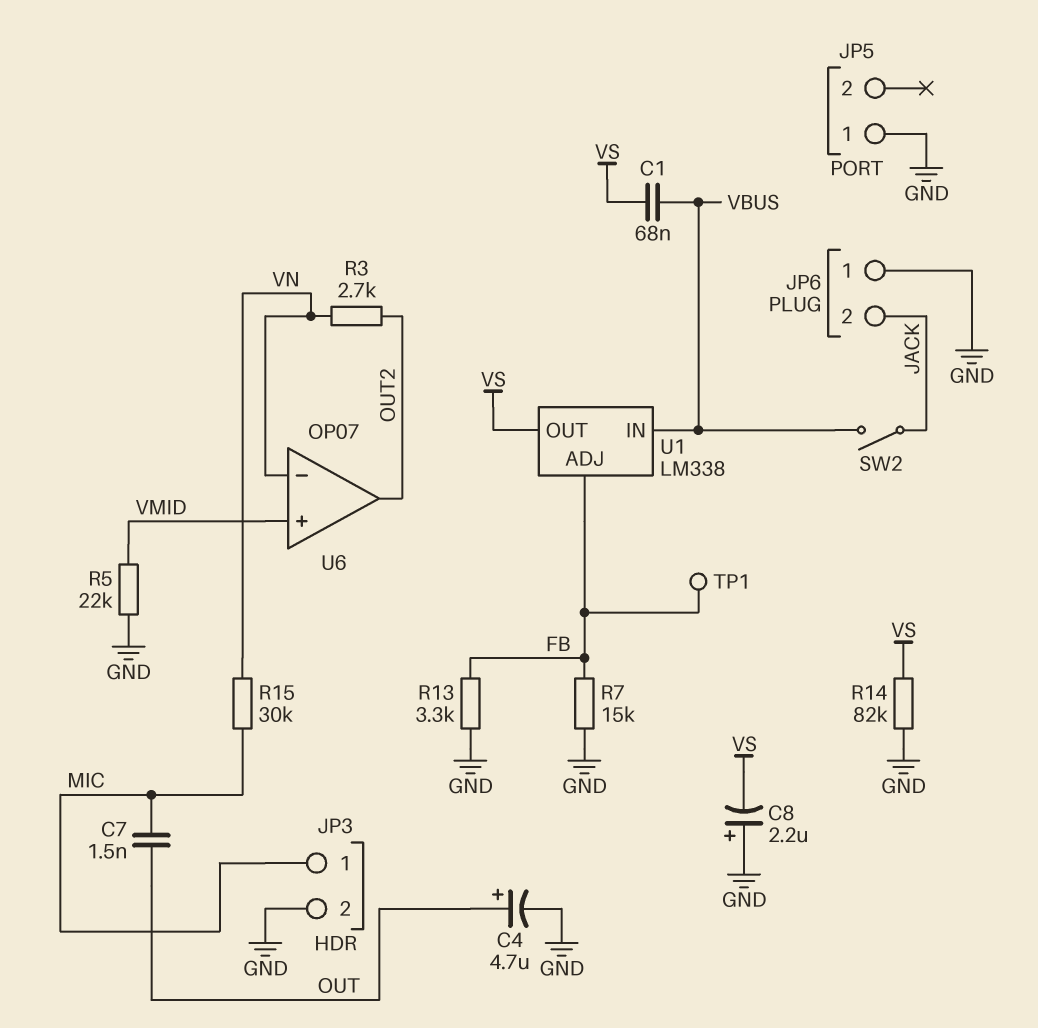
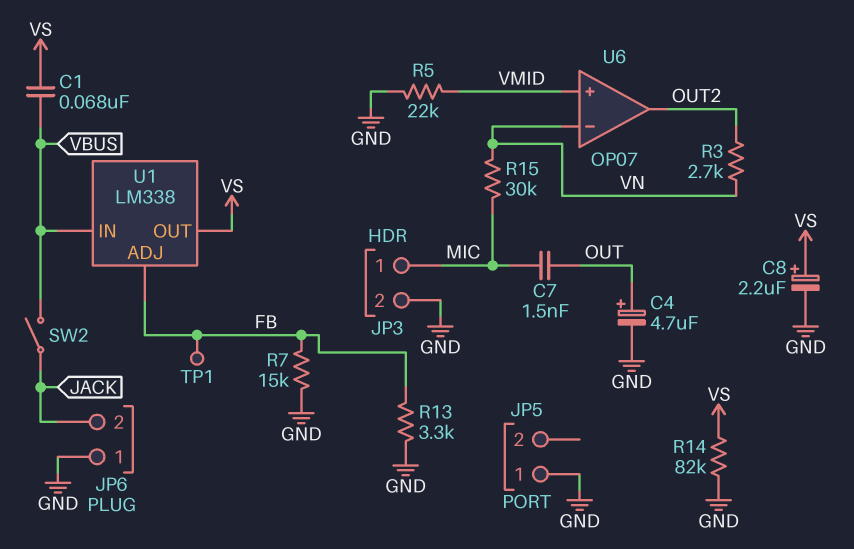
C8: 2.2uF (plus GND, minus VS) -> 2.2uF (plus VS, minus GND)

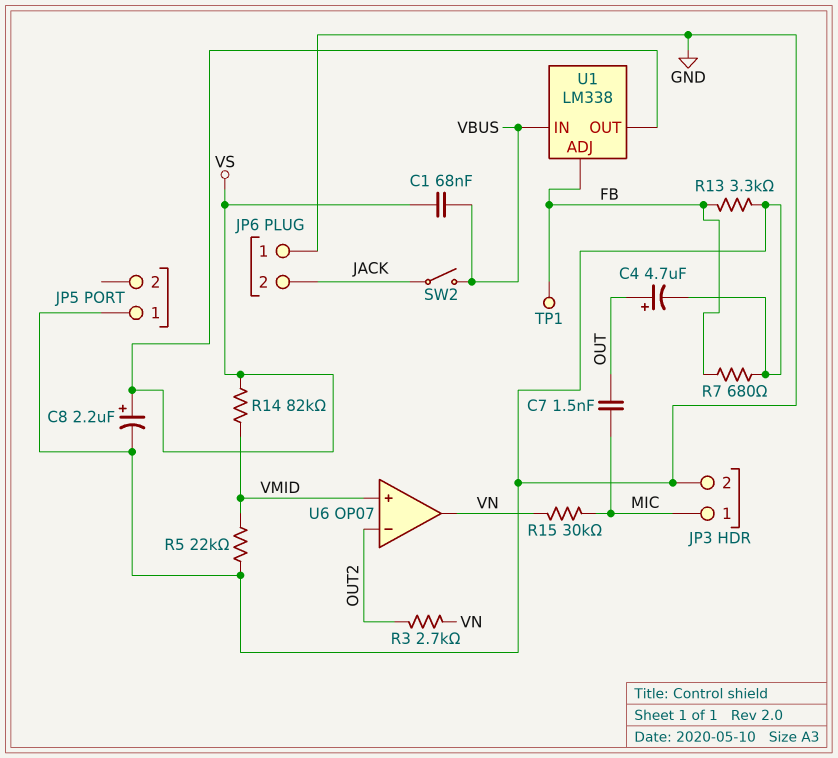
R7: 15k (FB, GND) -> 680 (FB, GND)
R14: 82k (GND, VS) -> 82k (VMID, VS)
U6 pin in-: VN -> OUT2
U6 pin out: OUT2 -> VN

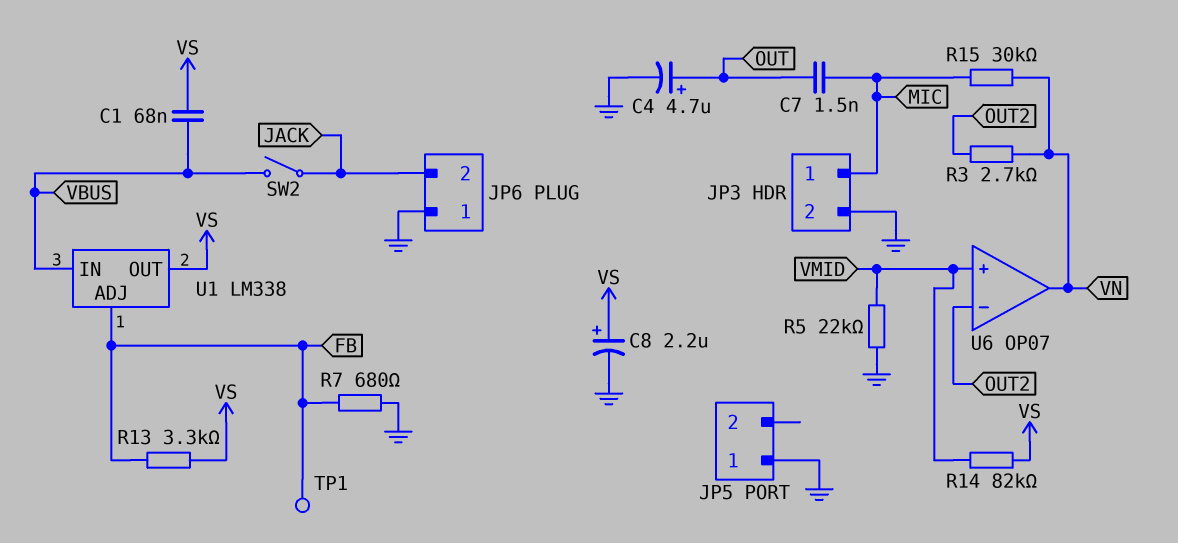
R13: 3.3k (FB, GND) -> 3.3k (FB, VS)

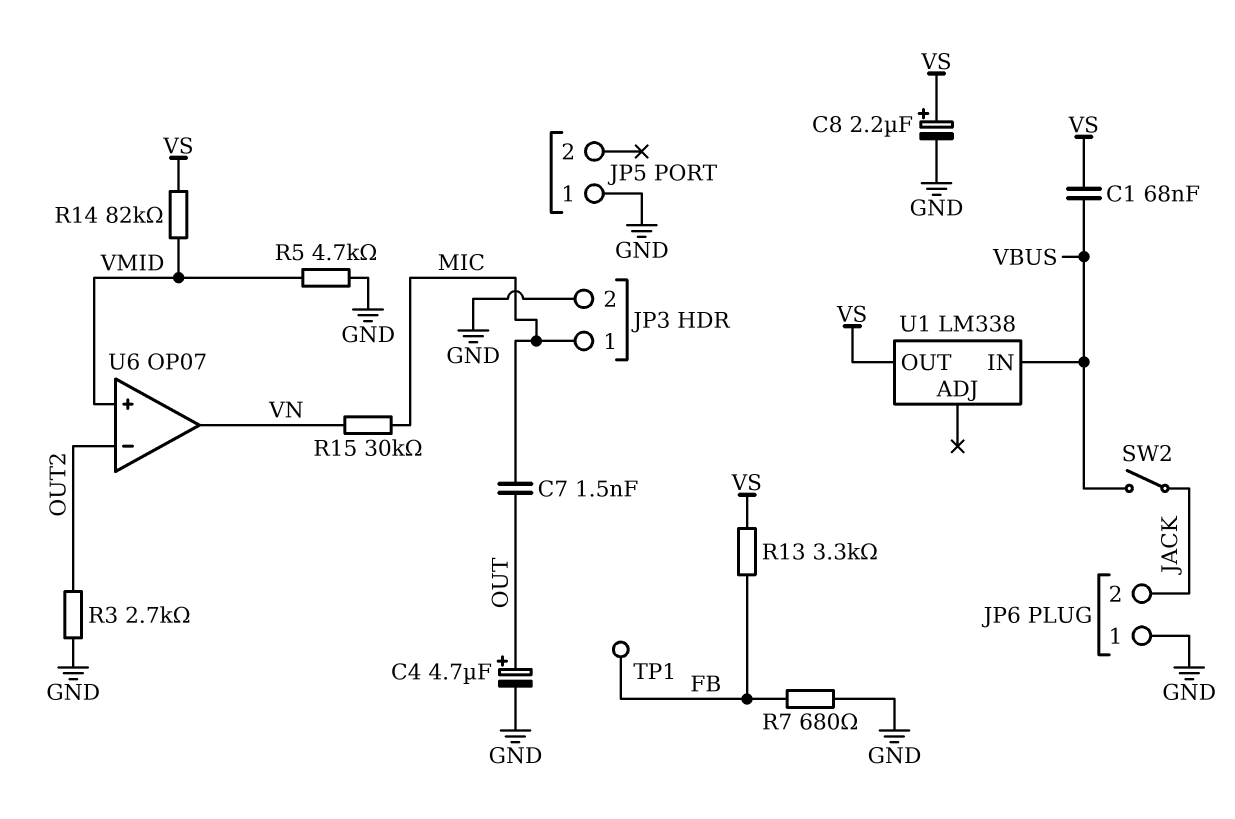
R3: 2.7k (OUT2, VN) -> 2.7k (GND, OUT2)
R5: 22k (GND, VMID) -> 4.7k (GND, VMID)
U1 pin ADJ: FB -> none

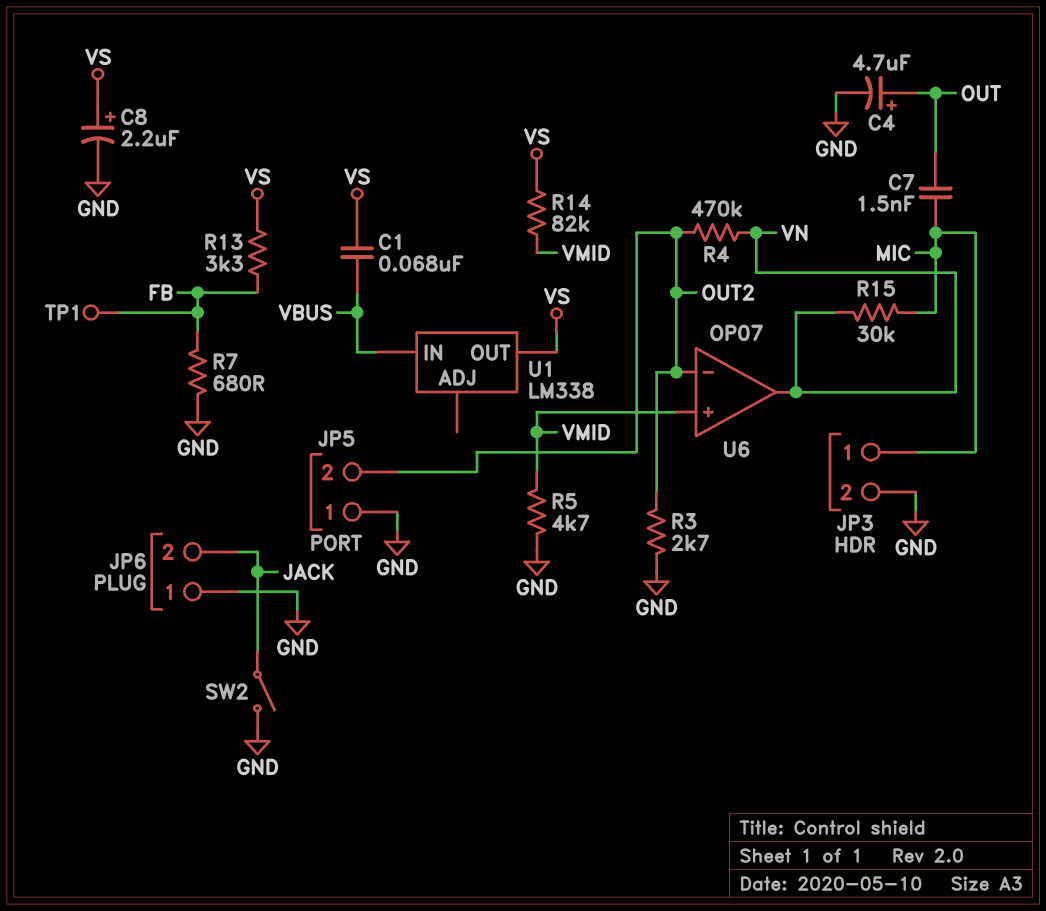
JP5 pin 2: none -> OUT2
R4: none -> 470k (OUT2, VN)
SW2: switch (JACK, VBUS) -> switch (GND, JACK)

